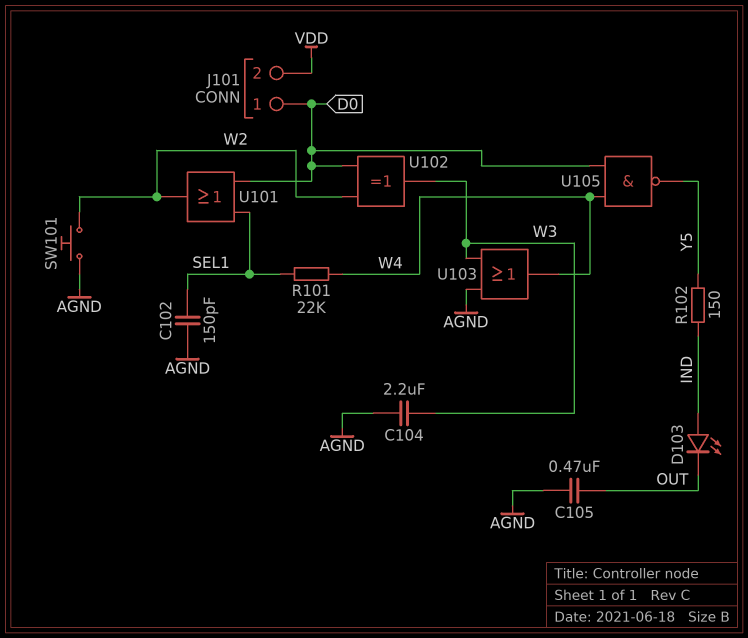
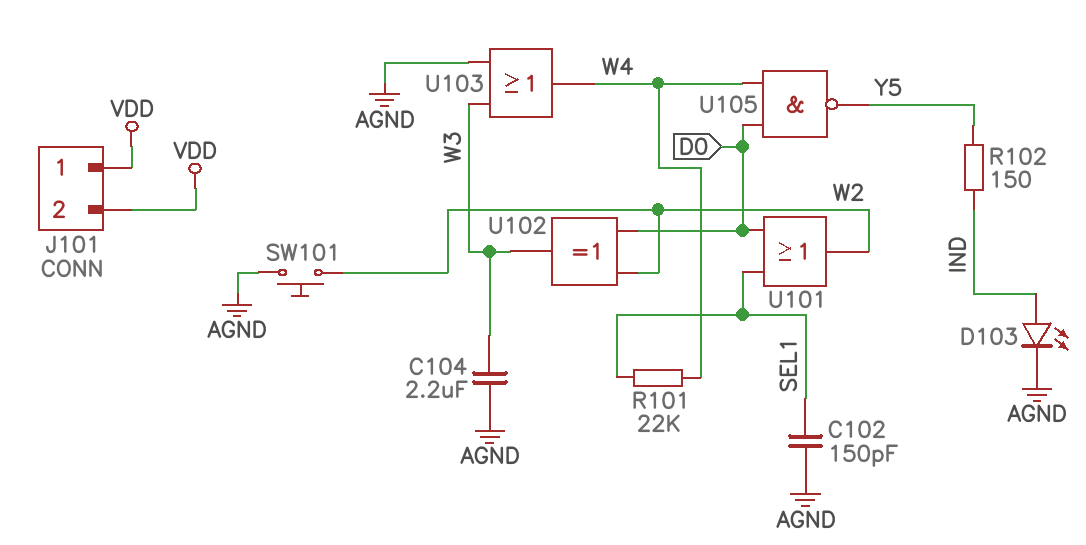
C105: 470nF (AGND, OUT) -> none
D103: LED (A IND, K OUT) -> LED (A IND, K AGND)
J101 pin 1: D0 -> VDD

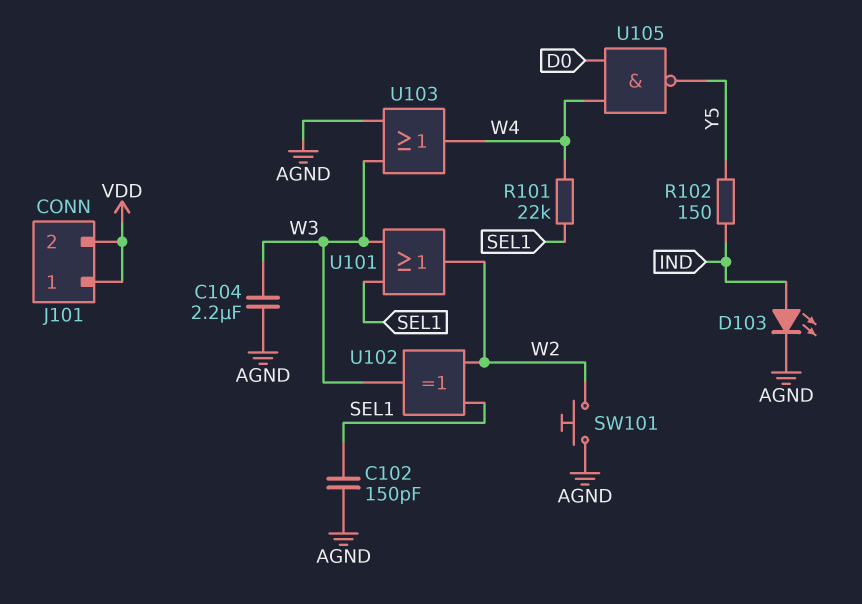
U101: OR (in D0, in SEL1, out W2) -> OR (in SEL1, in W3, out W2)
U102: XOR (in D0, in W2, out W3) -> XOR (in SEL1, in W2, out W3)

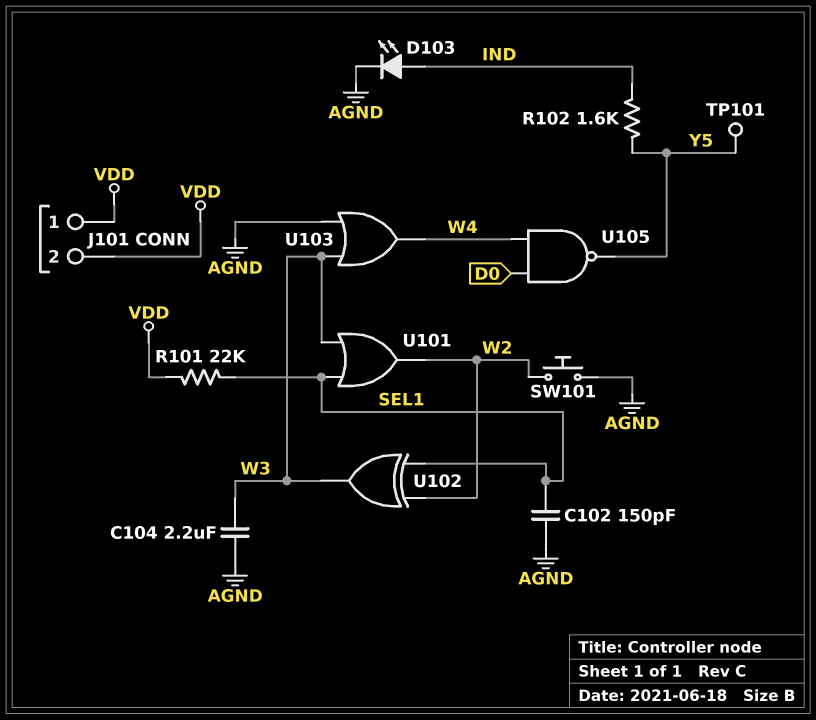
R101: 22k (SEL1, W4) -> 22k (SEL1, VDD)
R102: 150 (IND, Y5) -> 1.6k (IND, Y5)
TP101: none -> test point (Y5)

